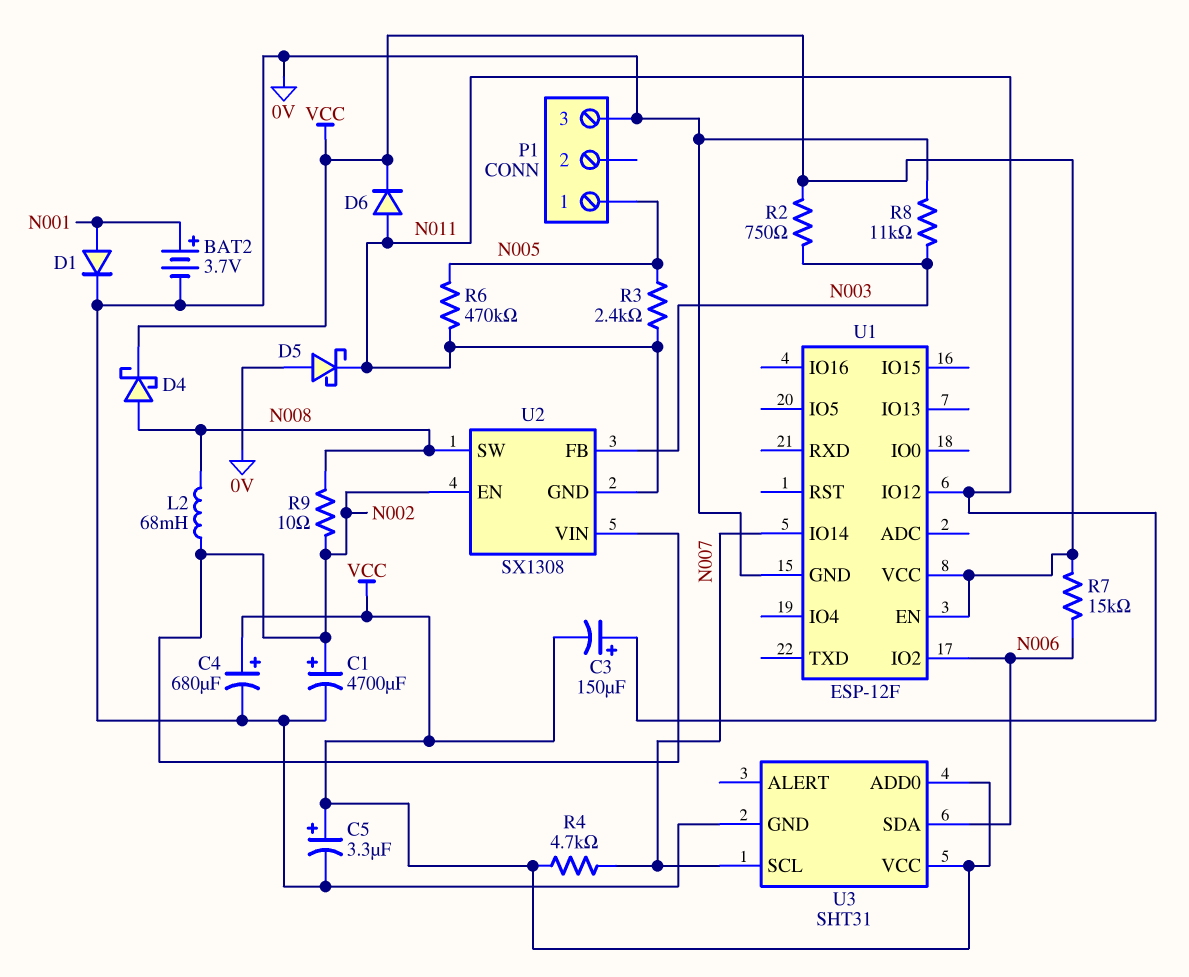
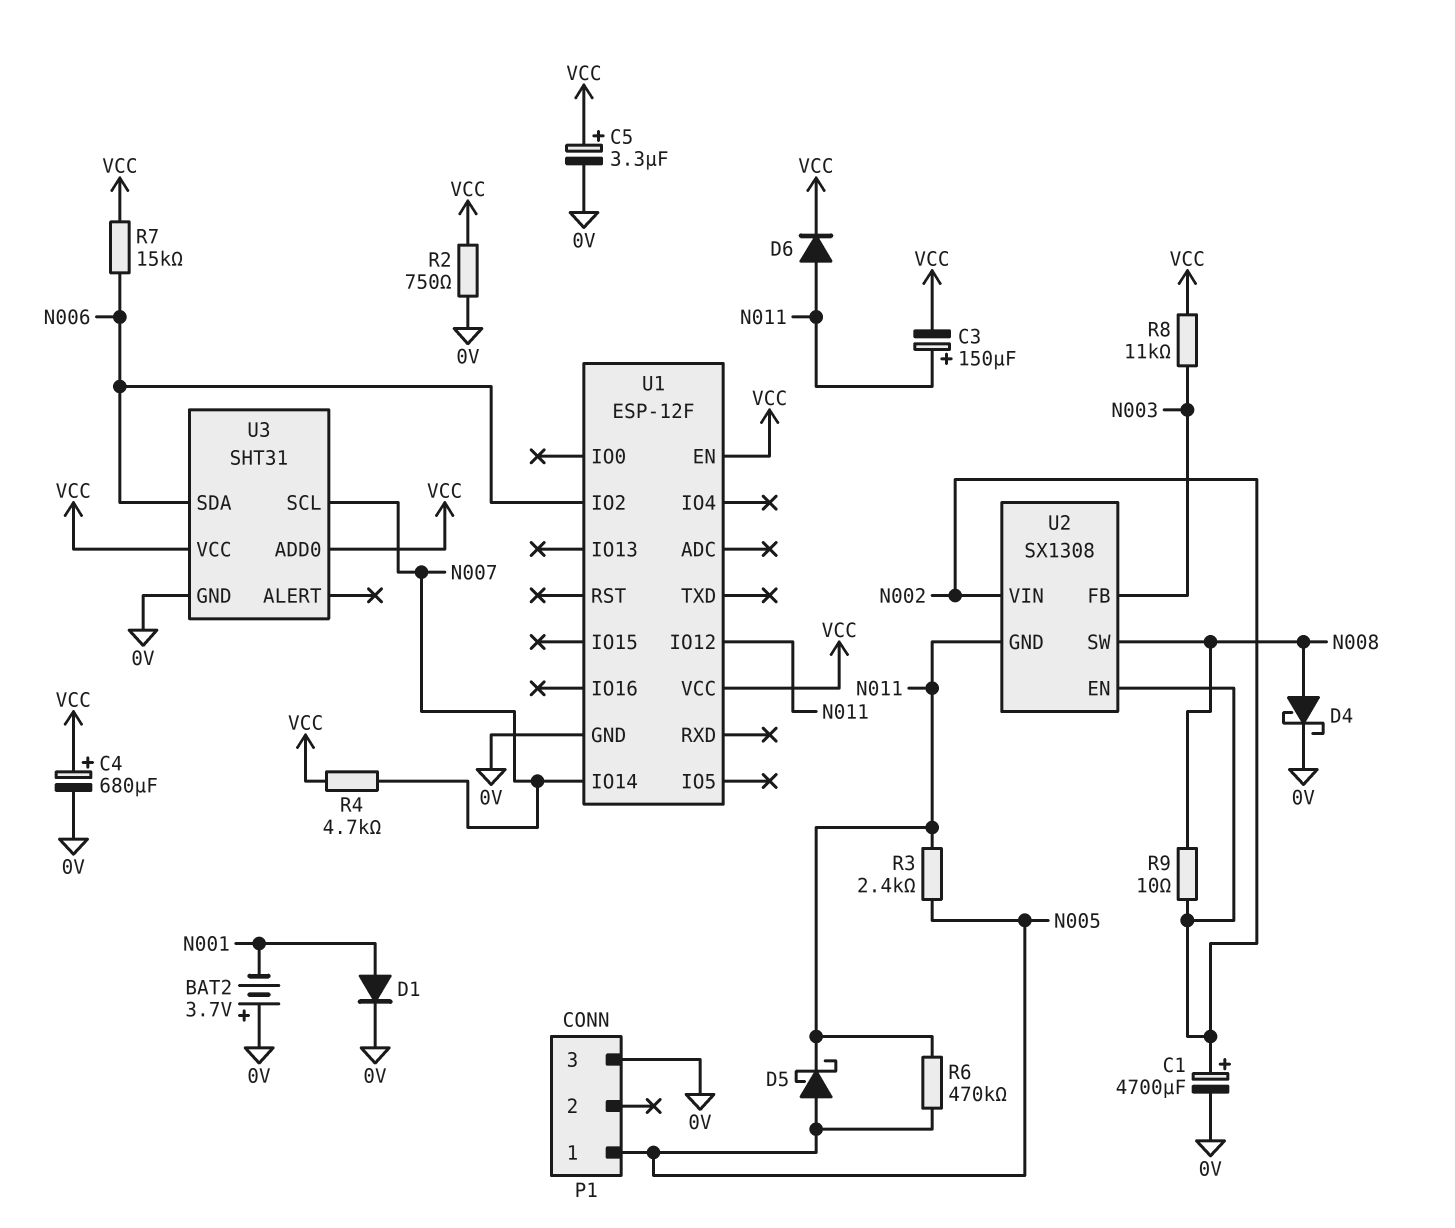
BAT2: 3.7V (plus N001, minus 0V) -> 3.7V (plus 0V, minus N001)
D4: schottky (A N008, K VCC) -> schottky (A N008, K 0V)
D5: schottky (A 0V, K N011) -> schottky (A N005, K N011)
L2: 68mH (N002, N008) -> none
R2: 750 (N003, VCC) -> 750 (0V, VCC)
R8: 11k (0V, N003) -> 11k (N003, VCC)

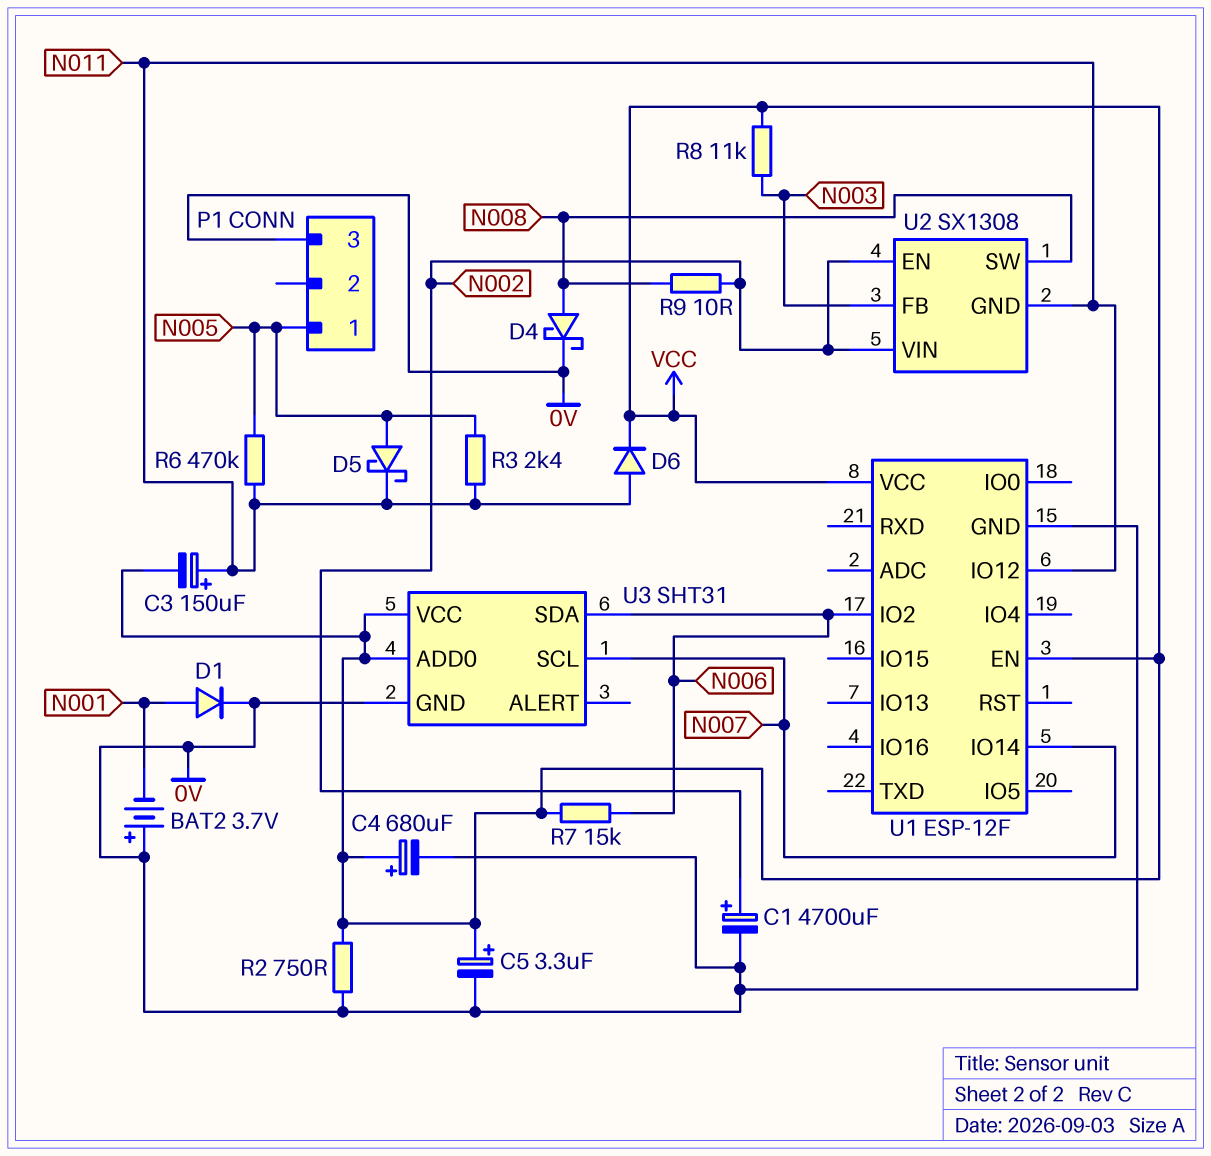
R4: 4.7k (N007, VCC) -> none

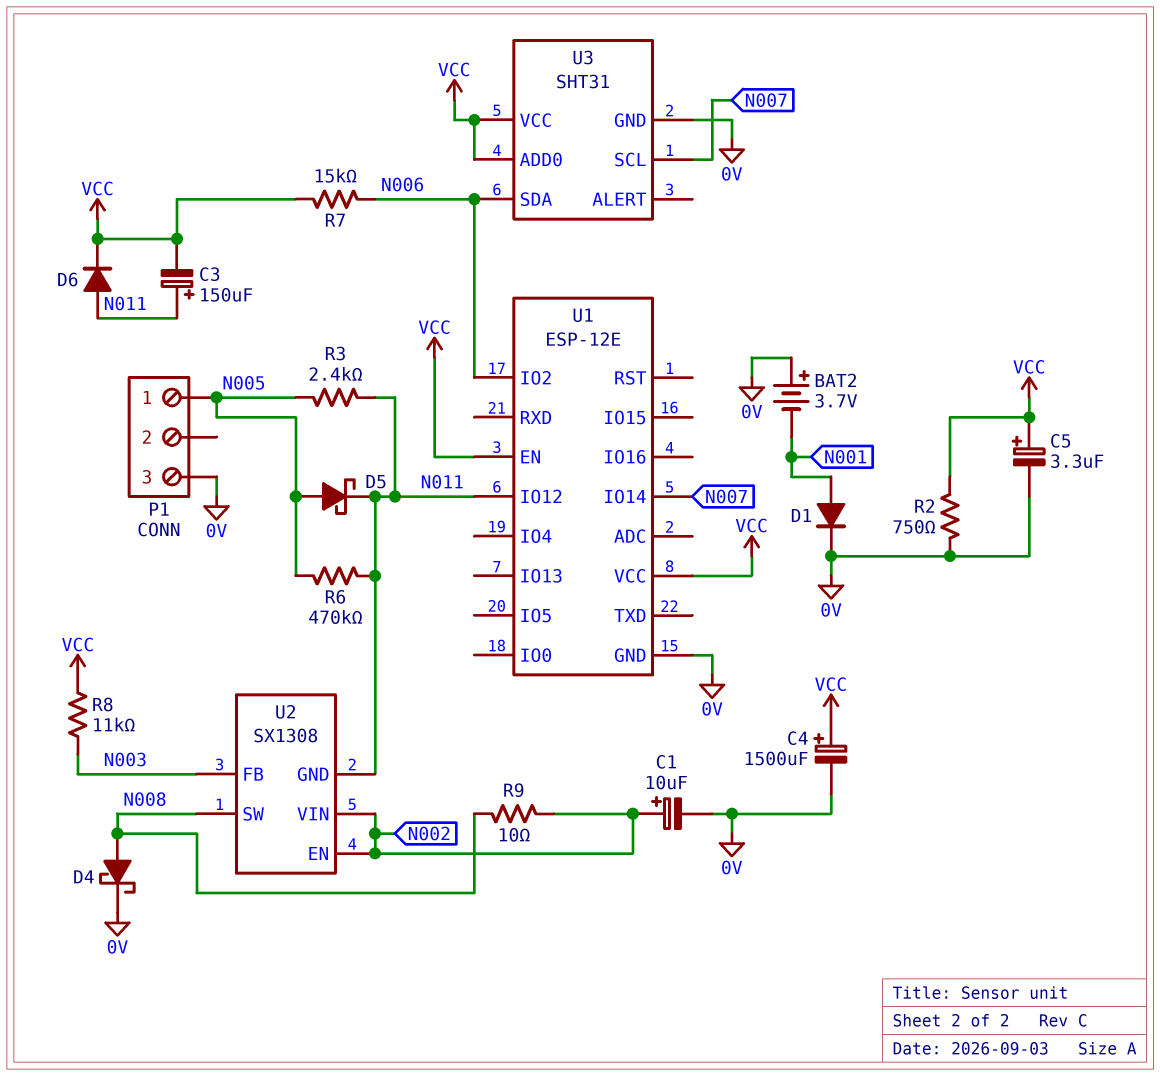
C1: 4700uF (plus N002, minus 0V) -> 10uF (plus N002, minus 0V)
C4: 680uF (plus VCC, minus 0V) -> 1500uF (plus VCC, minus 0V)
U1: ESP-12F -> ESP-12E

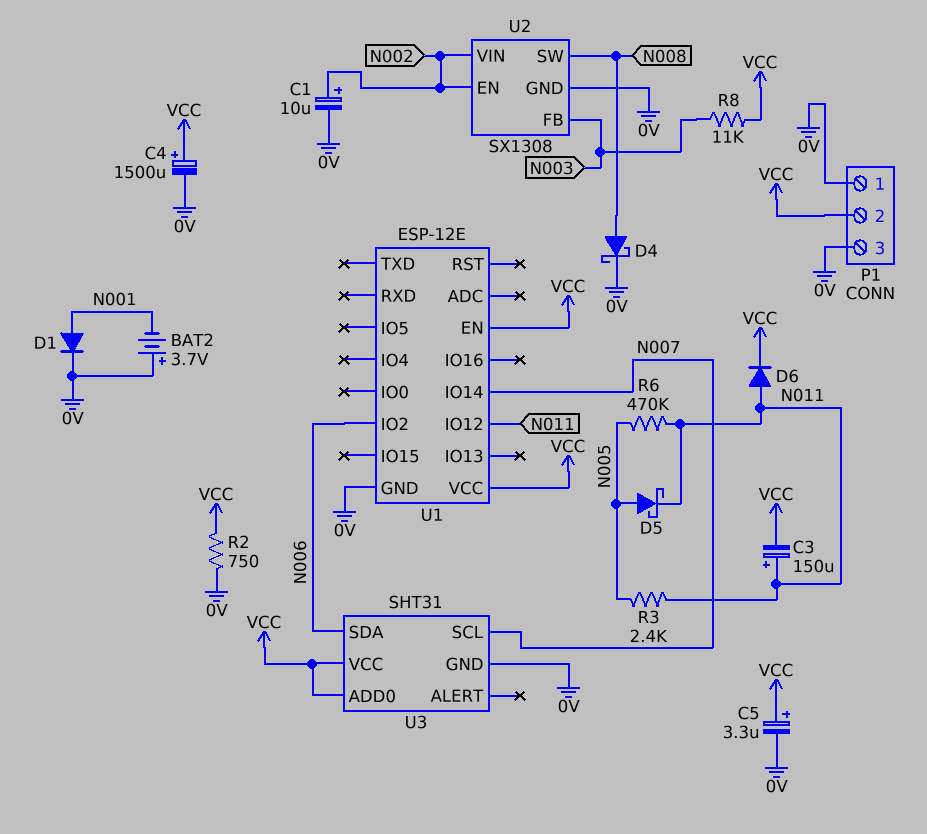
P1 pin 1: N005 -> 0V
P1 pin 2: none -> VCC
R7: 15k (N006, VCC) -> none
R9: 10 (N002, N008) -> none
U2 pin GND: N011 -> 0V

